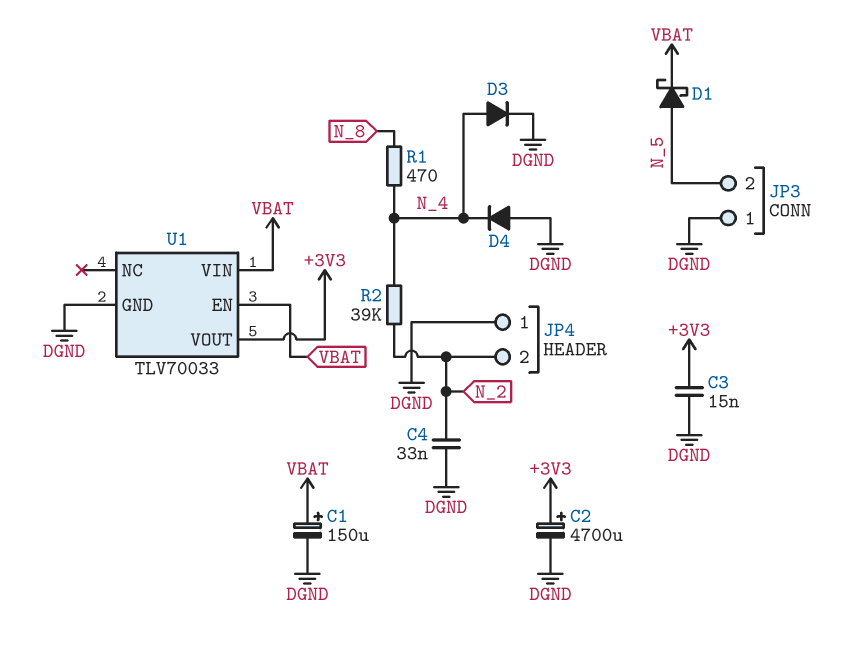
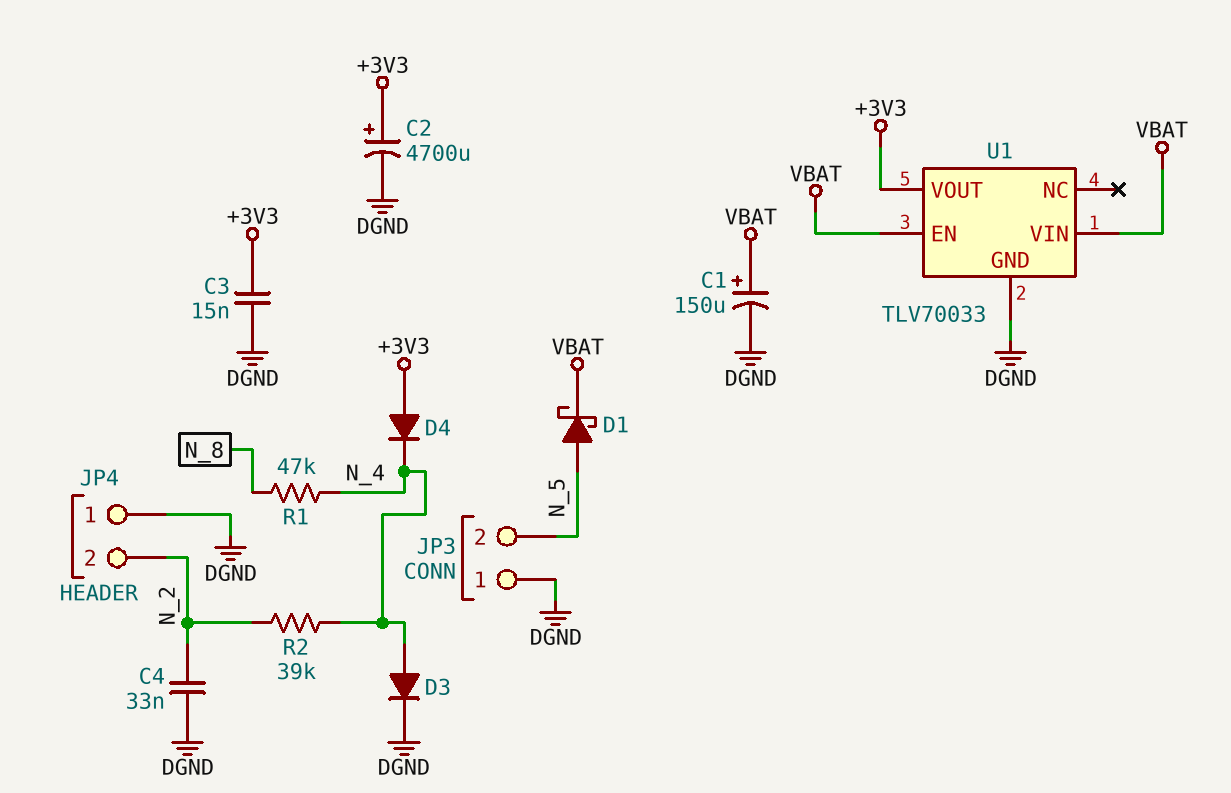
D4: diode (A DGND, K N_4) -> diode (A +3V3, K N_4)
R1: 470 (N_4, N_8) -> 47k (N_4, N_8)

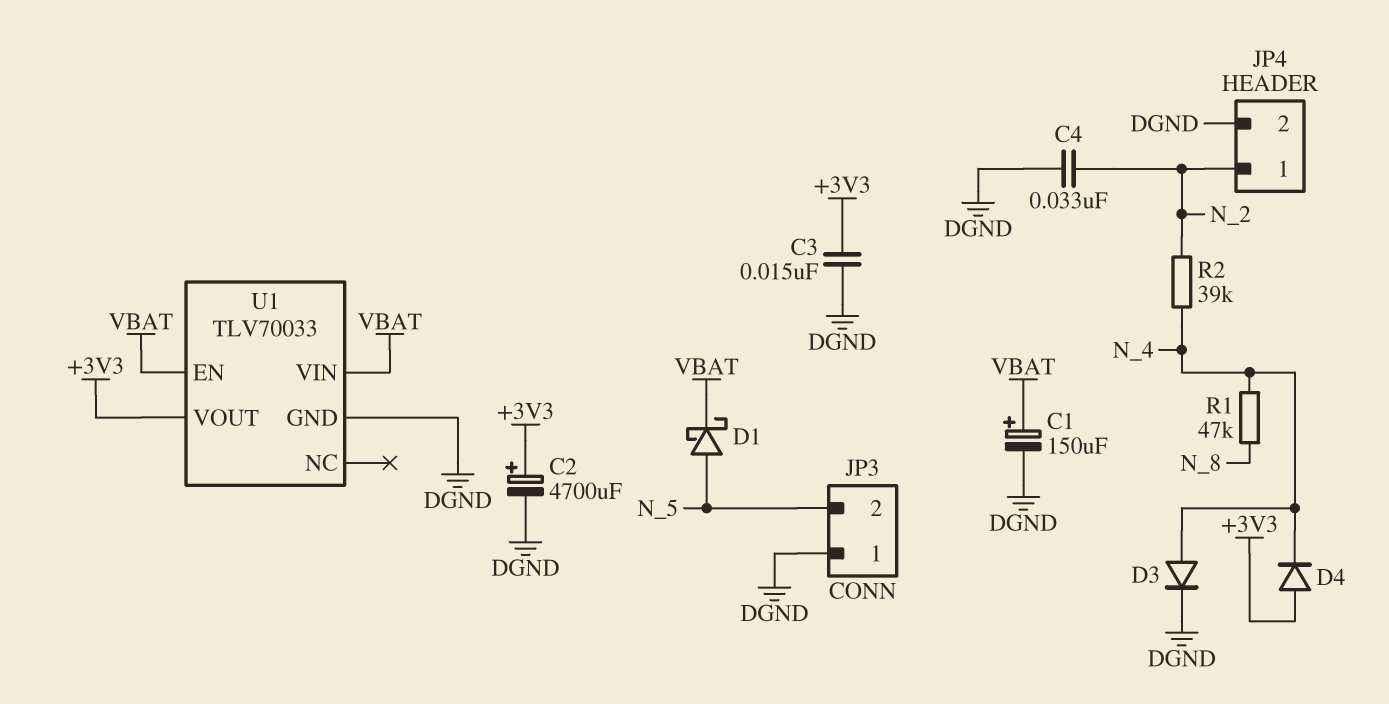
JP4 pin 1: DGND -> N_2
JP4 pin 2: N_2 -> DGND

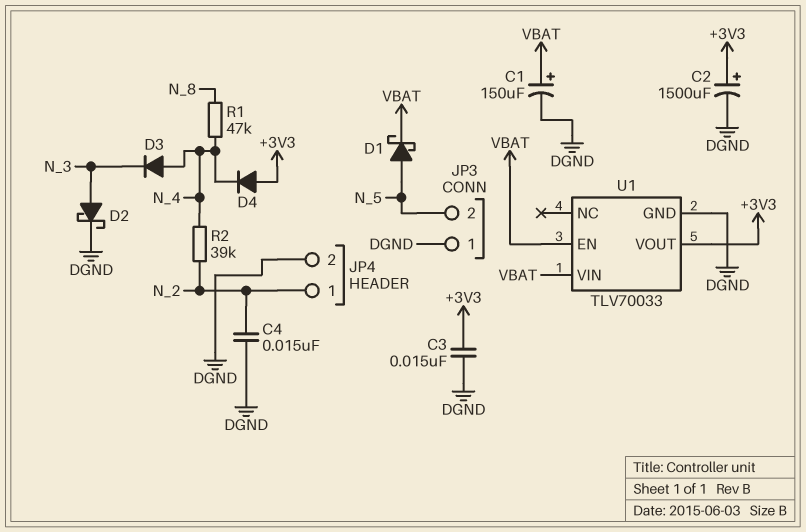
C2: 4700uF (plus +3V3, minus DGND) -> 1500uF (plus +3V3, minus DGND)
C4: 33nF (DGND, N_2) -> 15nF (DGND, N_2)
D2: none -> schottky (A N_3, K DGND)
D3: diode (A N_4, K DGND) -> diode (A N_4, K N_3)

